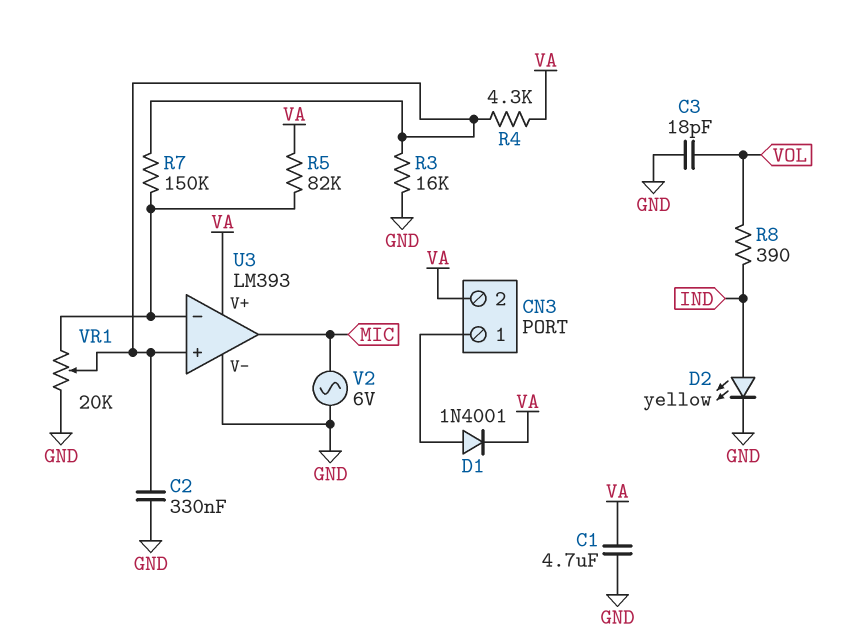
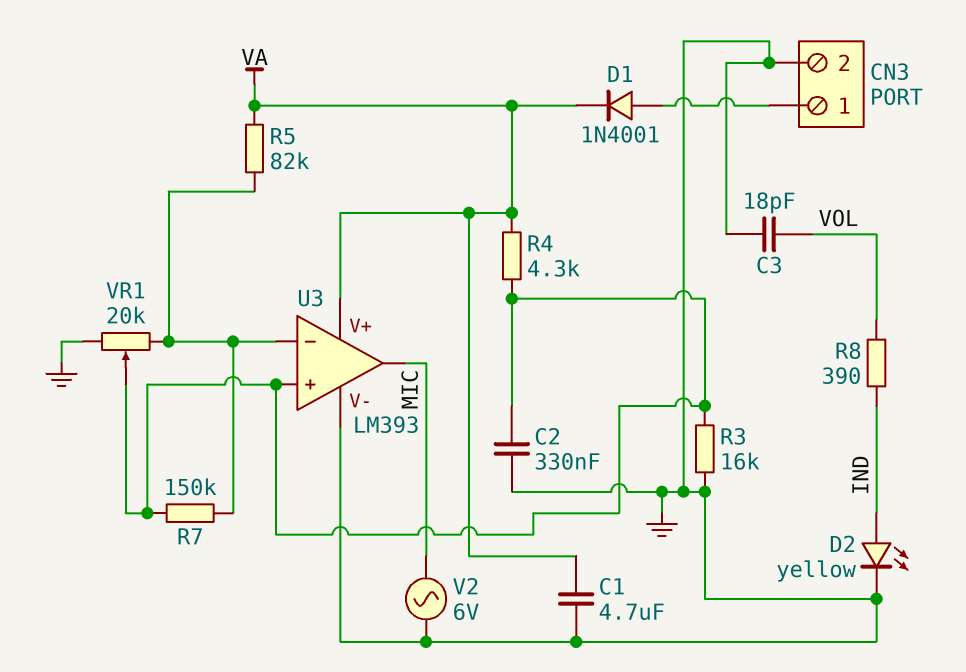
CN3 pin 2: VA -> GND

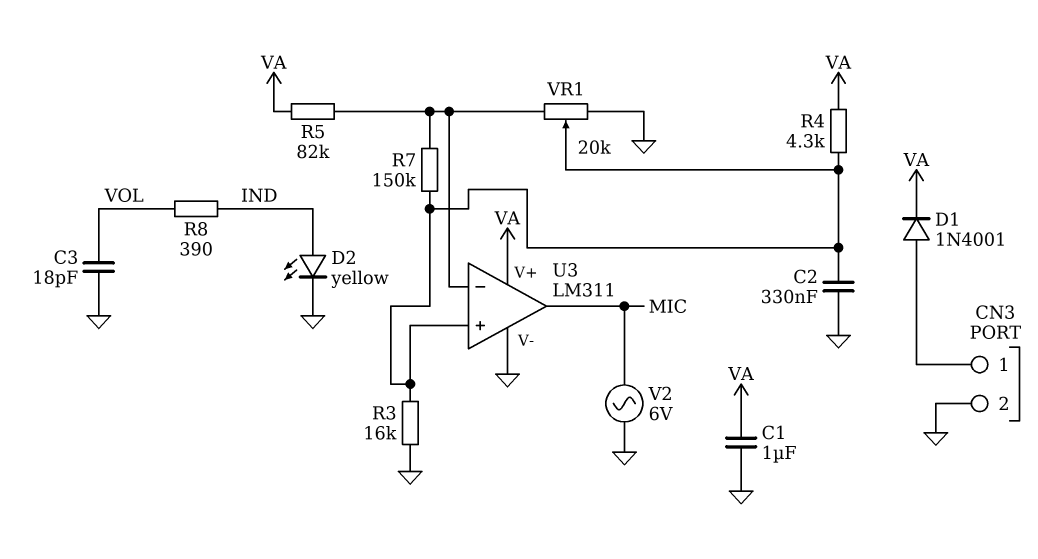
C1: 4.7uF (GND, VA) -> 1uF (GND, VA)
U3: LM393 -> LM311

